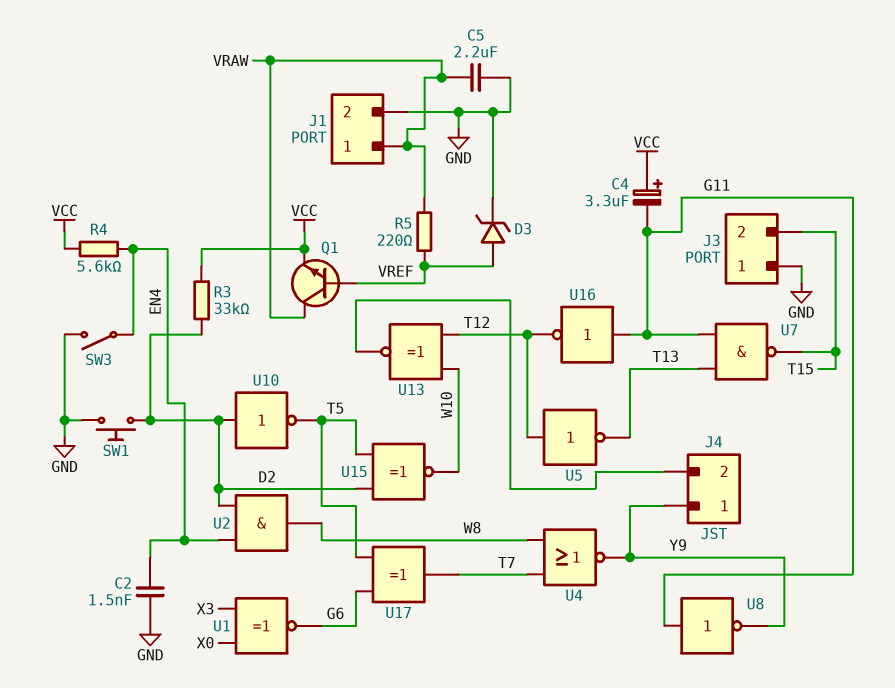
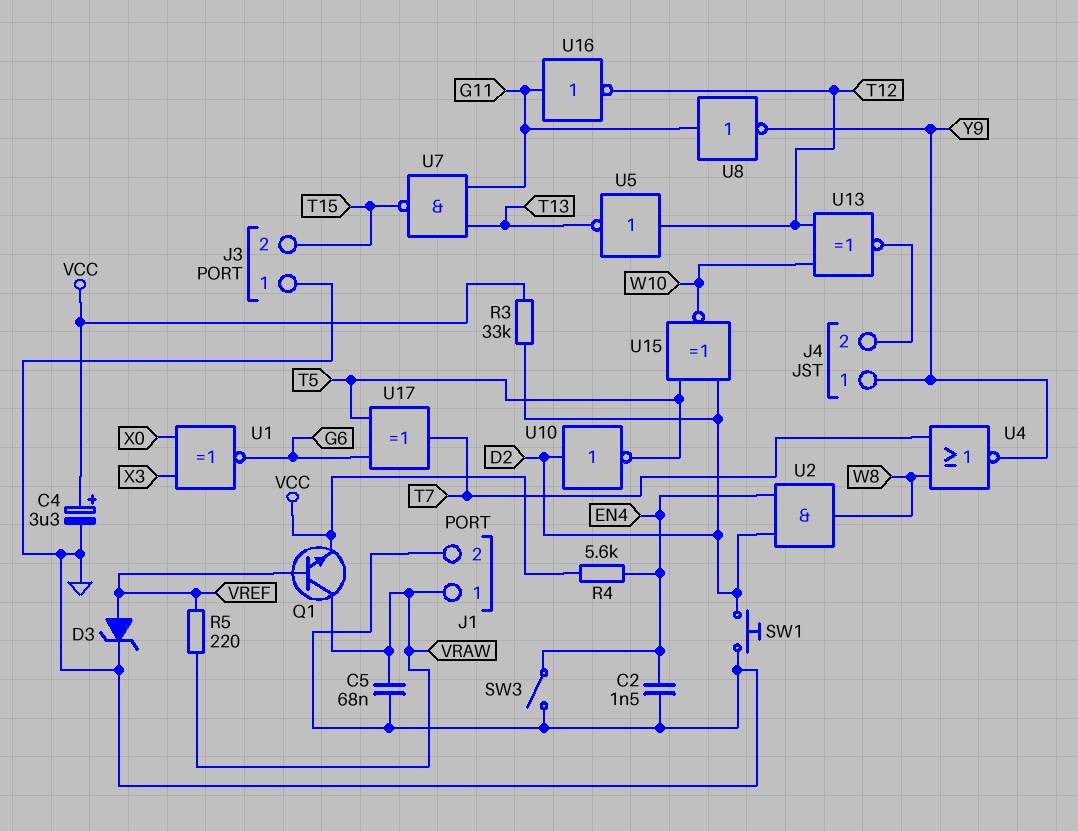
C4: 3.3uF (plus VCC, minus G11) -> 3.3uF (plus VCC, minus GND)
C5: 2.2uF (GND, VRAW) -> 68nF (GND, VRAW)

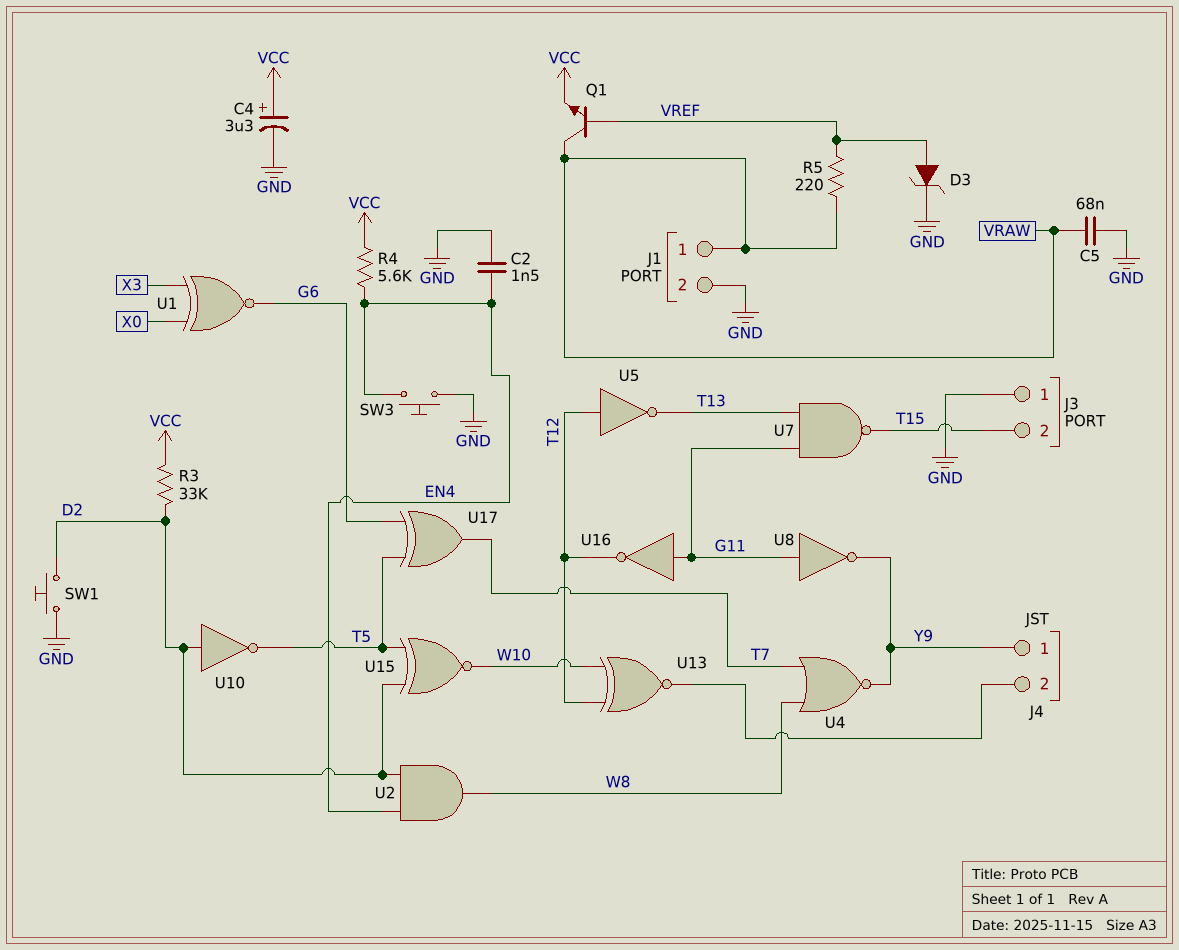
SW3: switch (EN4, GND) -> button (EN4, GND)

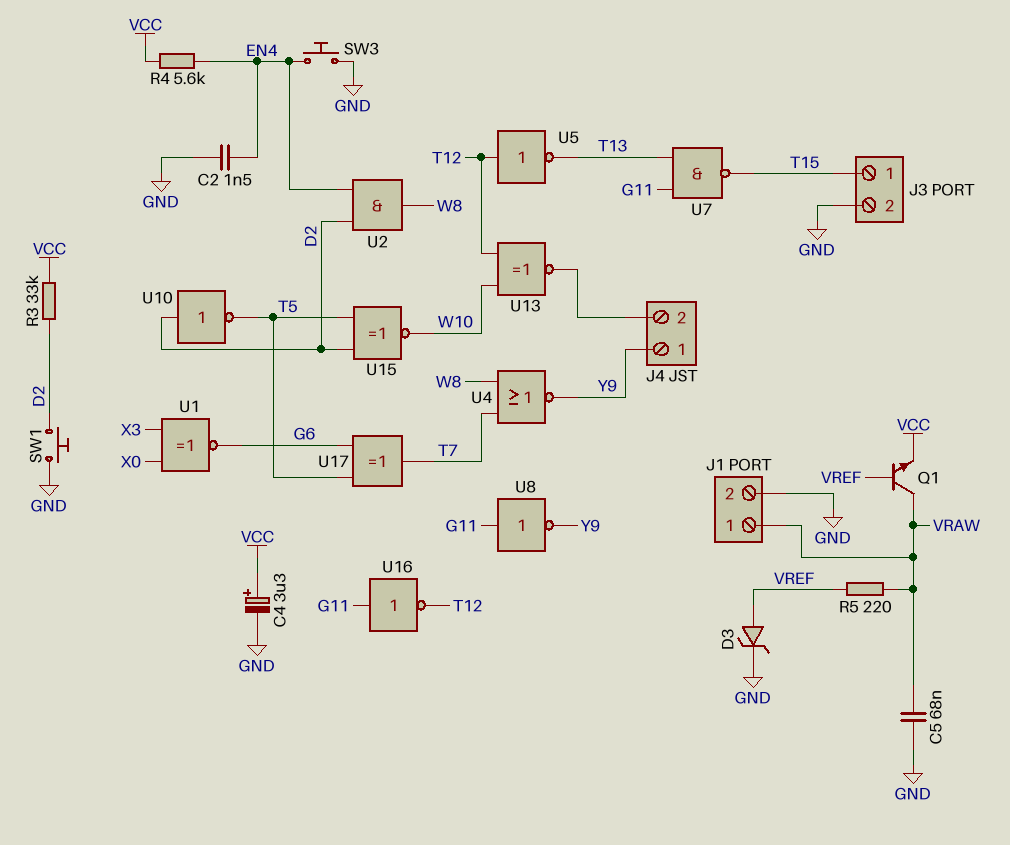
J3 pin 1: GND -> T15
J3 pin 2: T15 -> GND

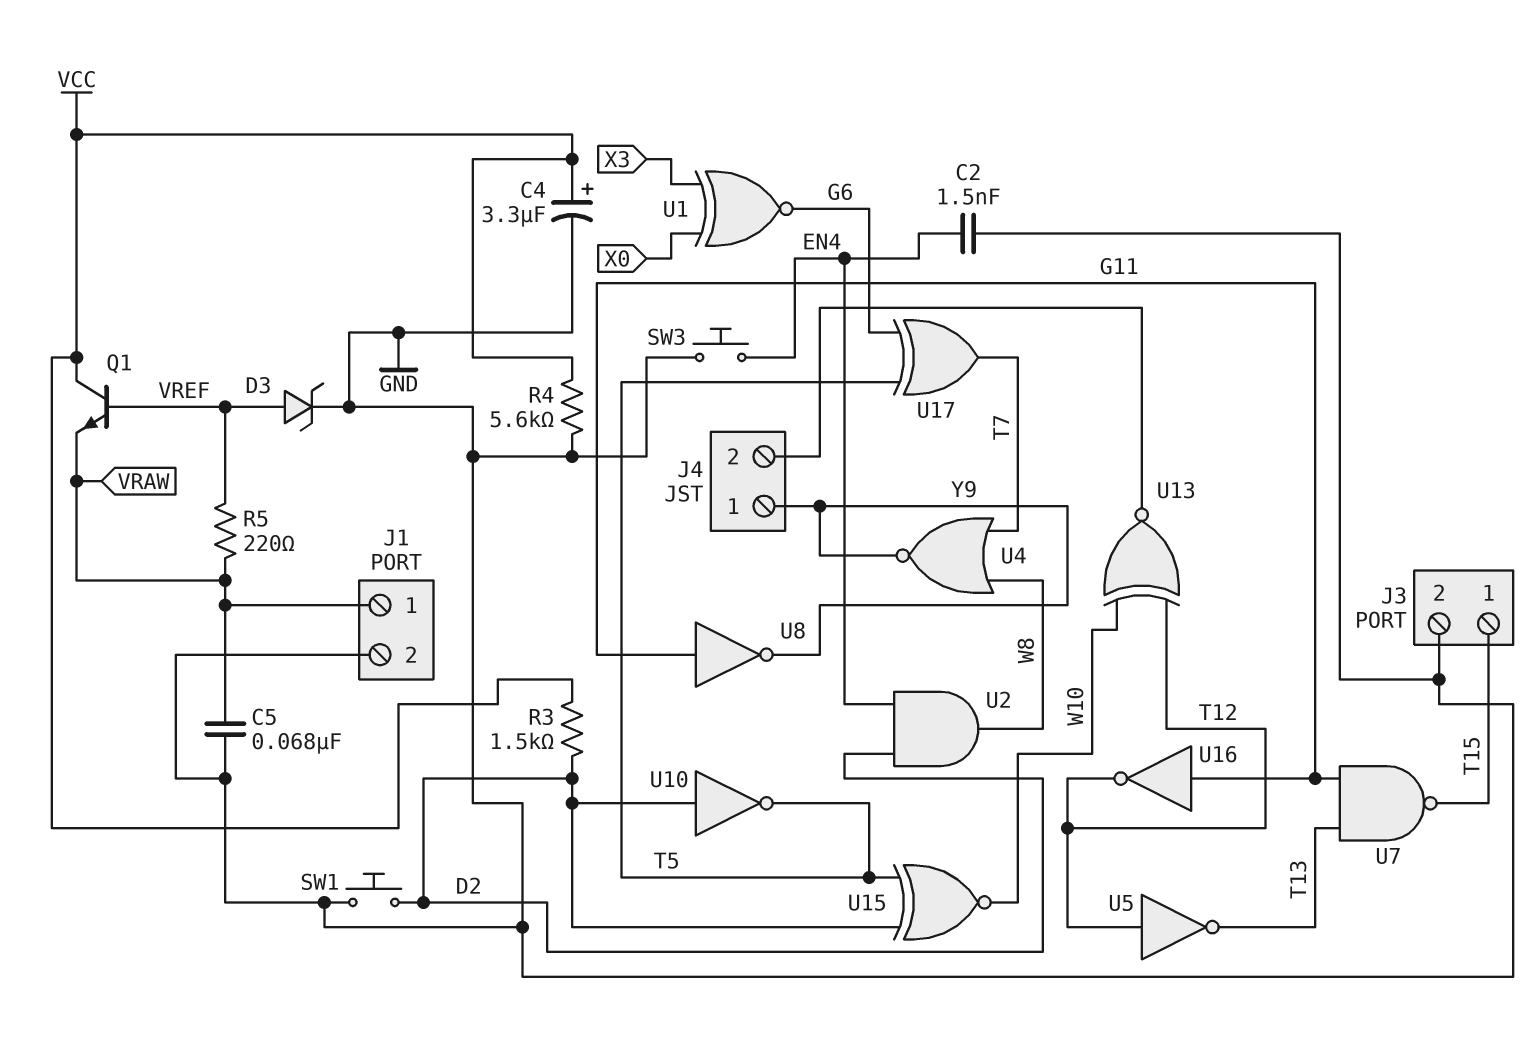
Q1: NPN (B VREF, C VRAW, E VCC) -> NPN (B VREF, C VCC, E VRAW)
R3: 33k (D2, VCC) -> 1.5k (D2, VCC)
R4: 5.6k (EN4, VCC) -> 5.6k (GND, VCC)

